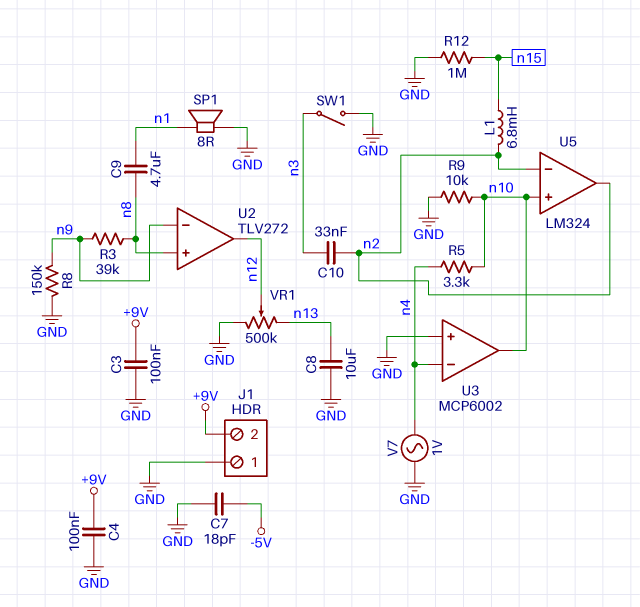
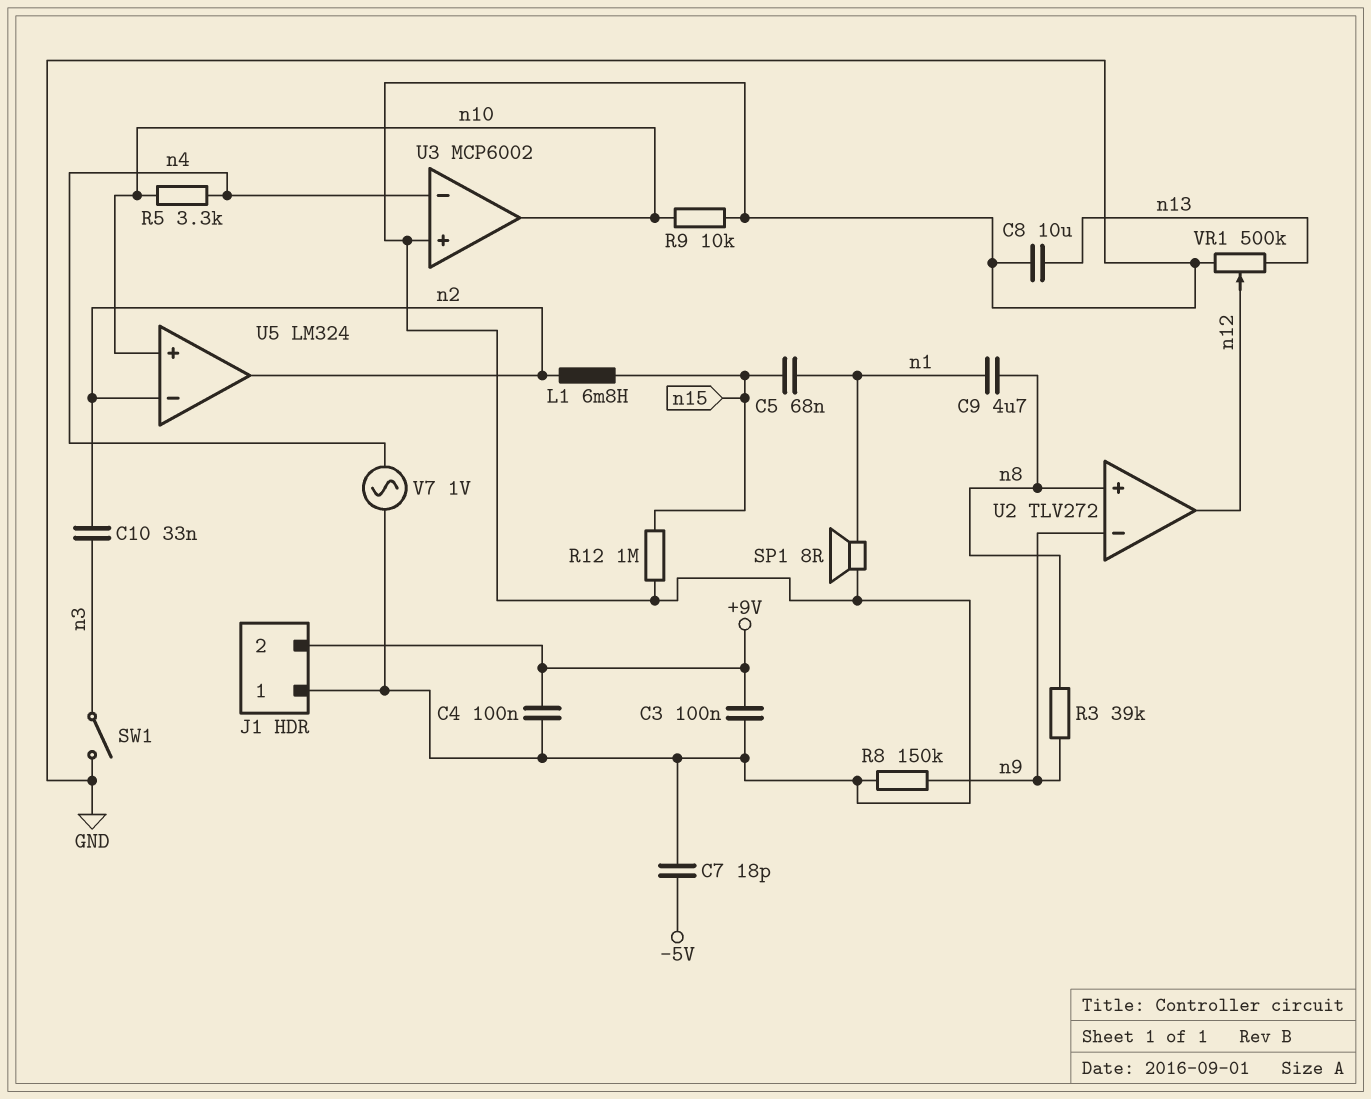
C5: none -> 68nF (n1, n15)

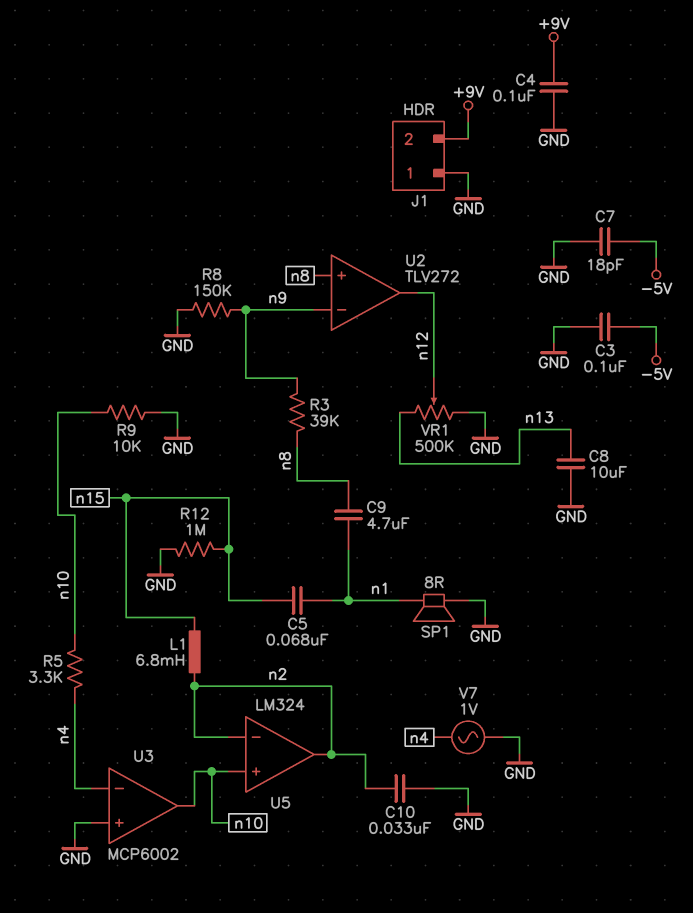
C3: 100nF (+9V, GND) -> 100nF (-5V, GND)
C10: 33nF (n2, n3) -> 33nF (GND, n2)
SW1: switch (GND, n3) -> none

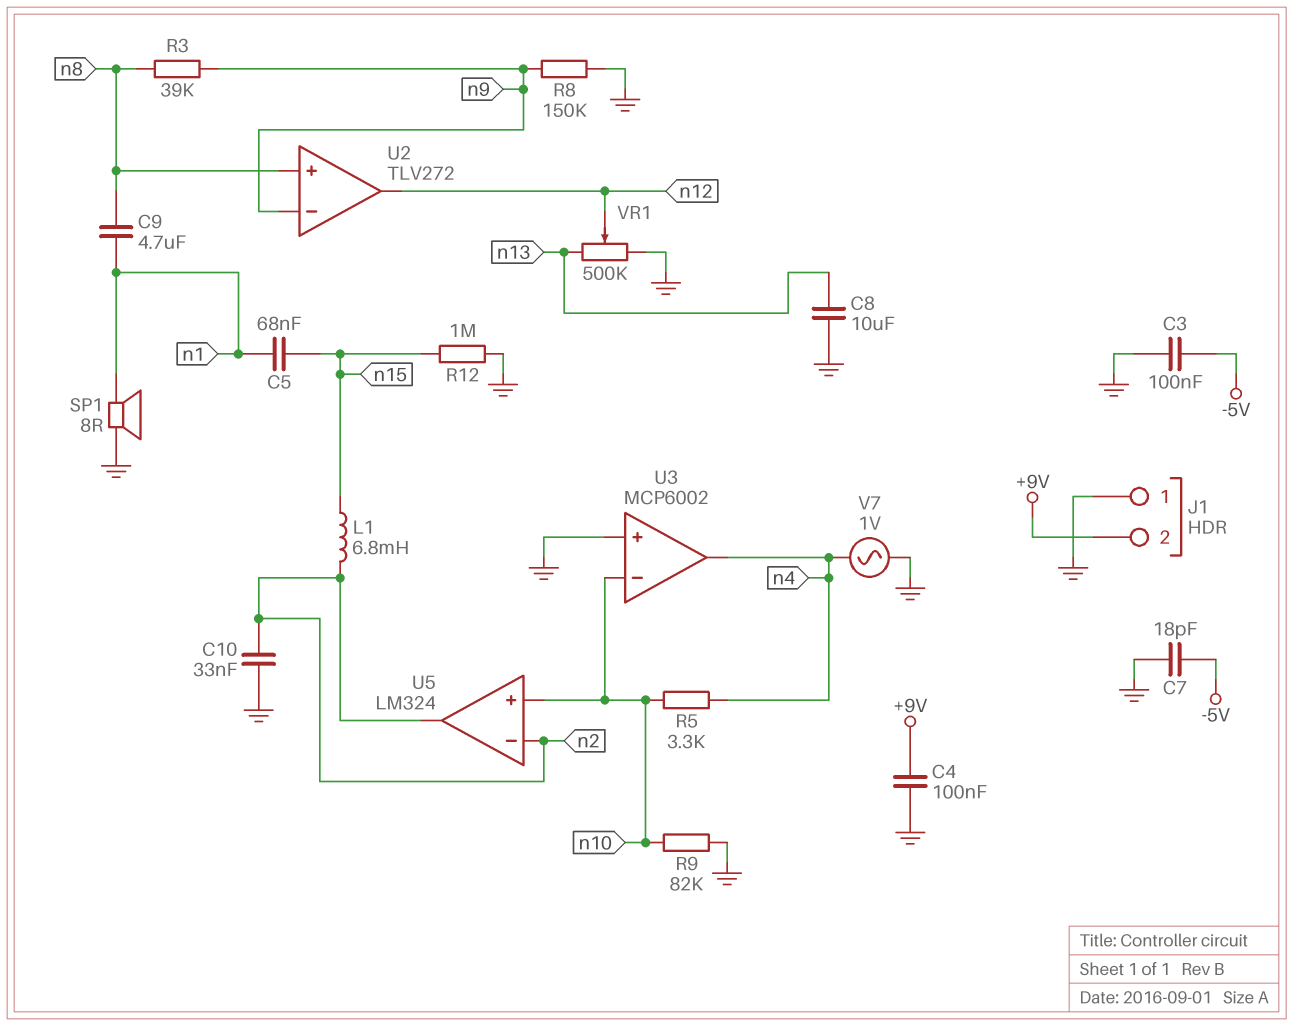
R9: 10k (GND, n10) -> 82k (GND, n10)
U3 pin in-: n4 -> n10
U3 pin out: n10 -> n4

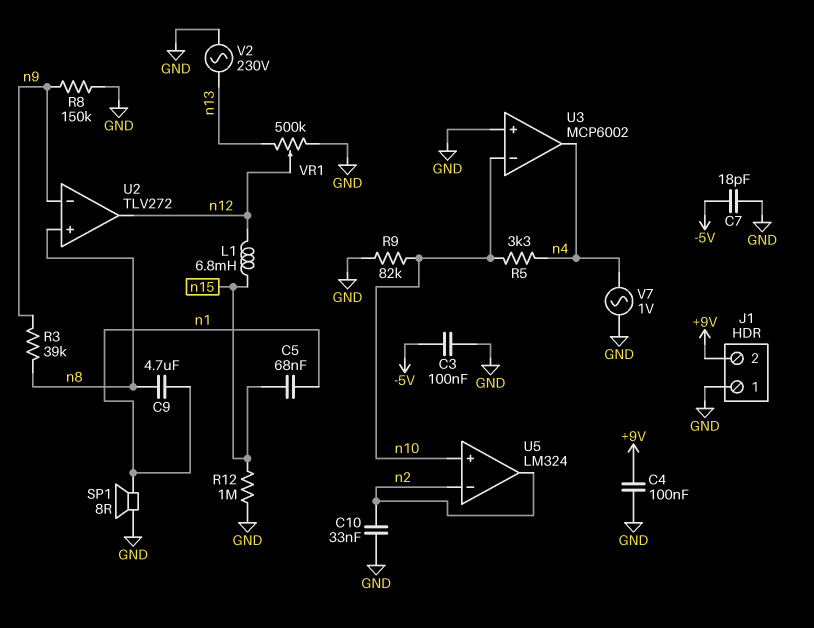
C8: 10uF (GND, n13) -> none
L1: 6.8mH (n2, n15) -> 6.8mH (n12, n15)
V2: none -> AC 230V (GND, n13)

